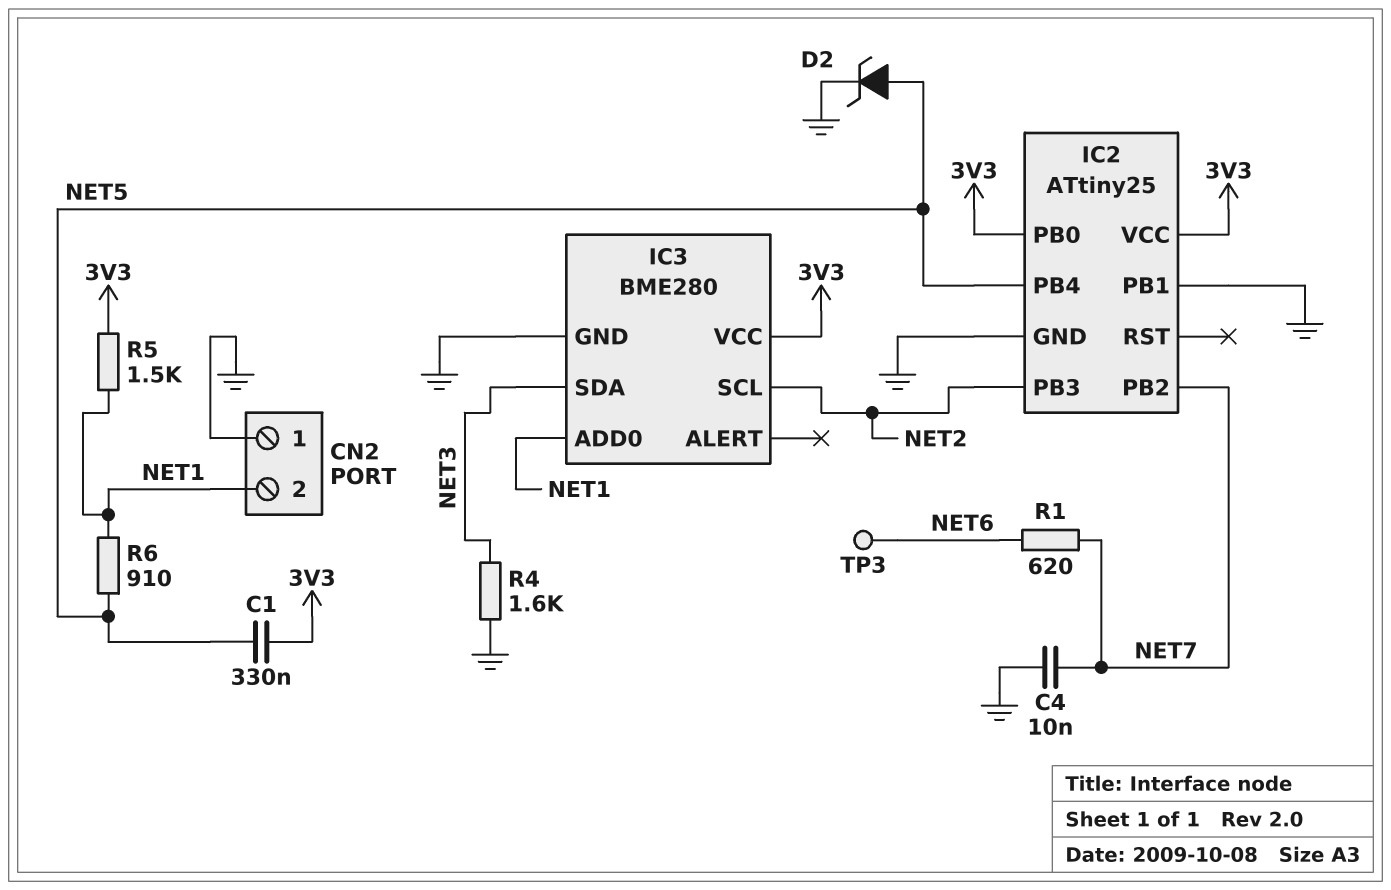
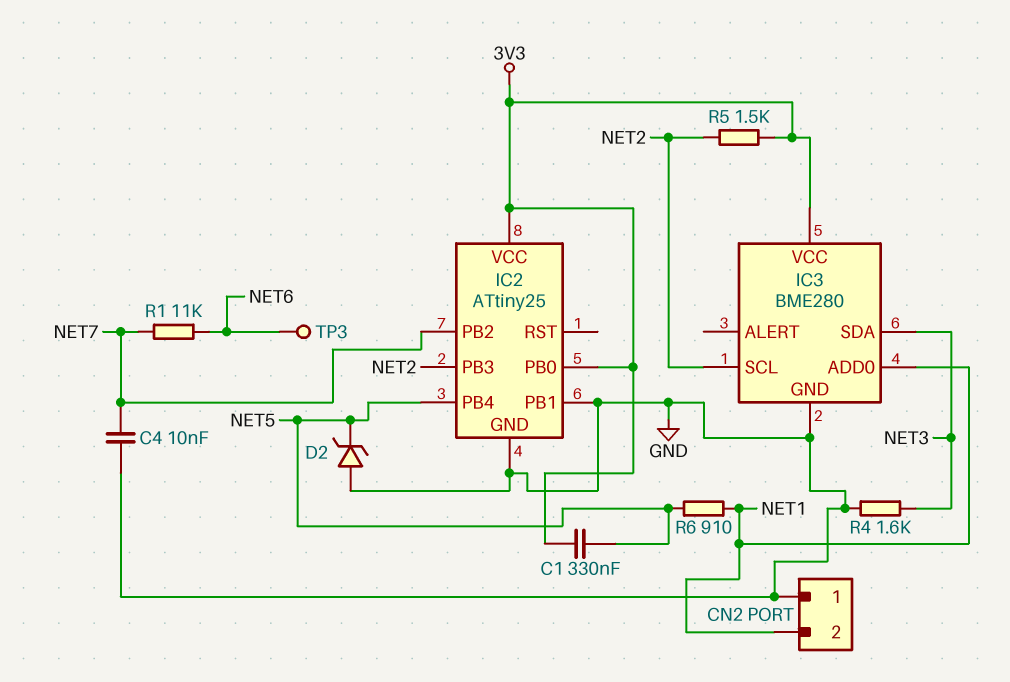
D2: zener (A NET5, K GND) -> zener (A GND, K NET5)
R1: 620 (NET6, NET7) -> 11k (NET6, NET7)
R5: 1.5k (3V3, NET1) -> 1.5k (3V3, NET2)

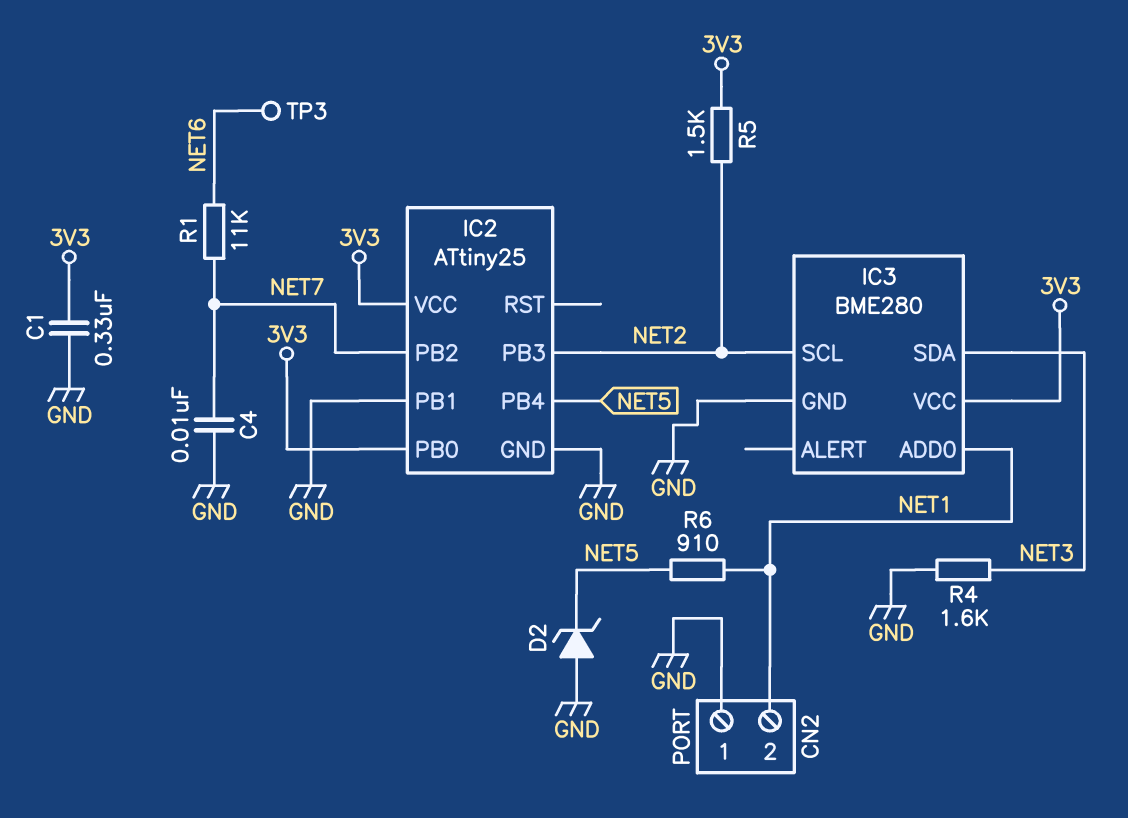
C1: 330nF (3V3, NET5) -> 330nF (3V3, GND)

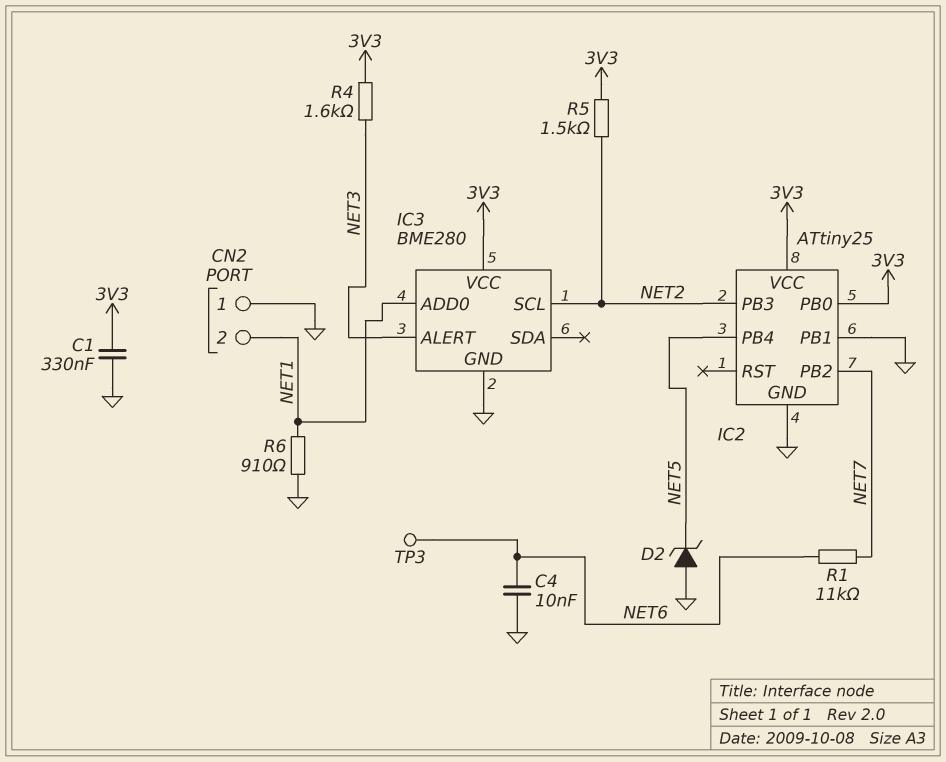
C4: 10nF (GND, NET7) -> 10nF (GND, NET6)
IC3 pin ALERT: none -> NET3
IC3 pin SDA: NET3 -> none
R4: 1.6k (GND, NET3) -> 1.6k (3V3, NET3)
R6: 910 (NET1, NET5) -> 910 (GND, NET1)

